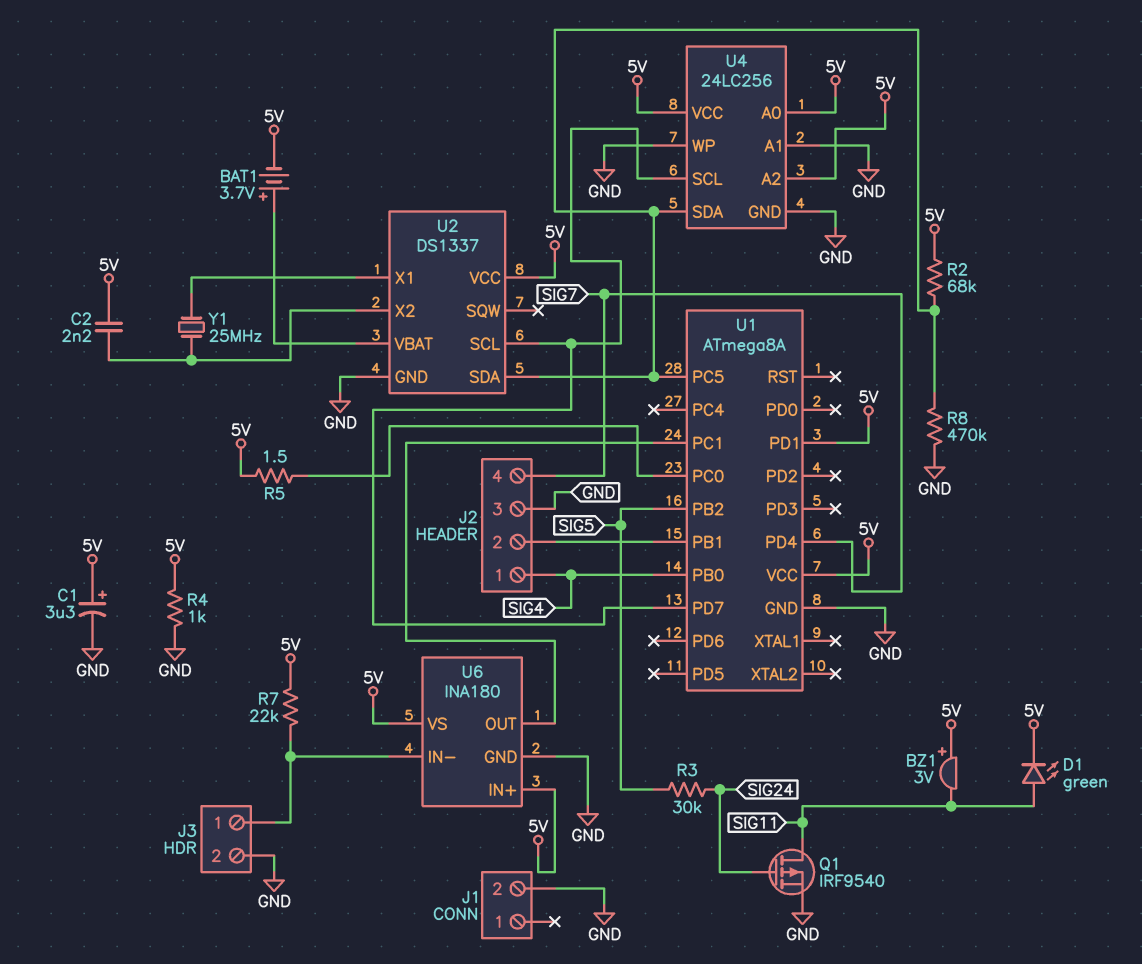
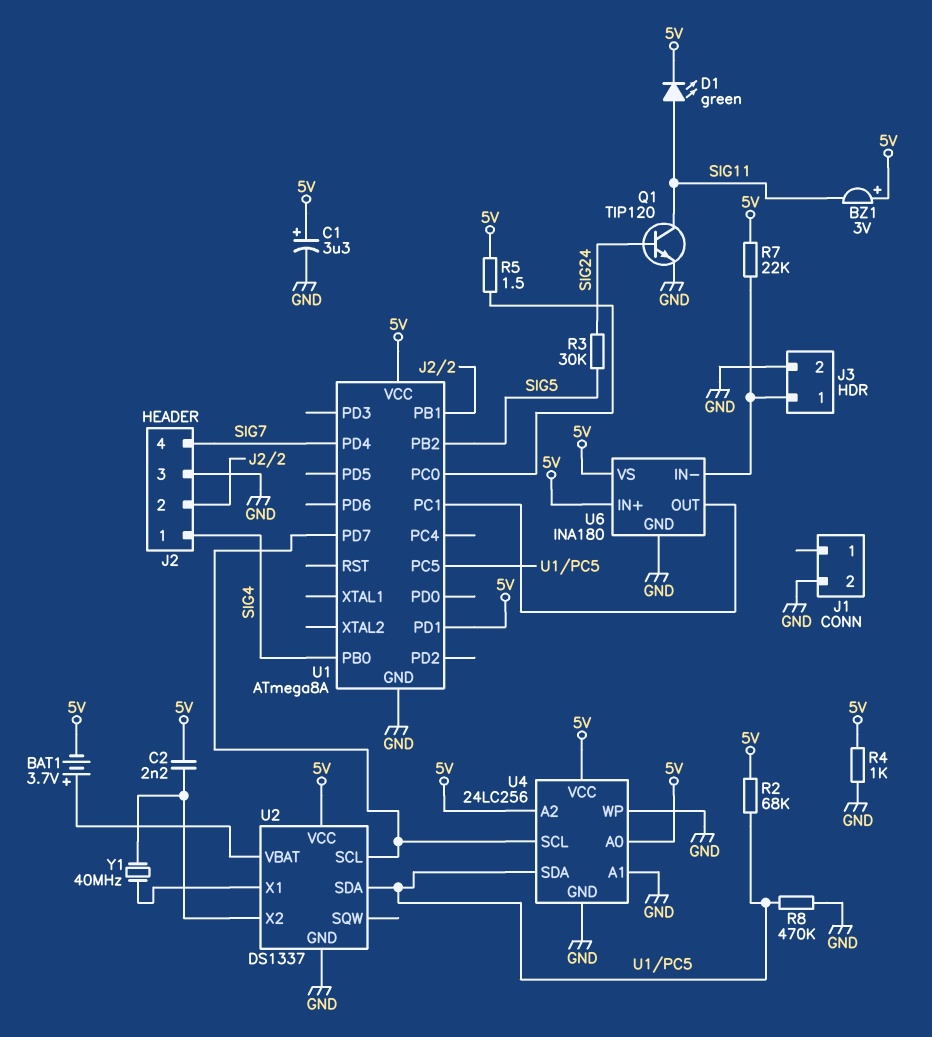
Q1: PMOS IRF9540 (G SIG24, D SIG11, S GND) -> NPN TIP120 (B SIG24, C SIG11, E GND)
Y1: 25MHz (U2/X1, U2/X2) -> 40MHz (U2/X1, U2/X2)

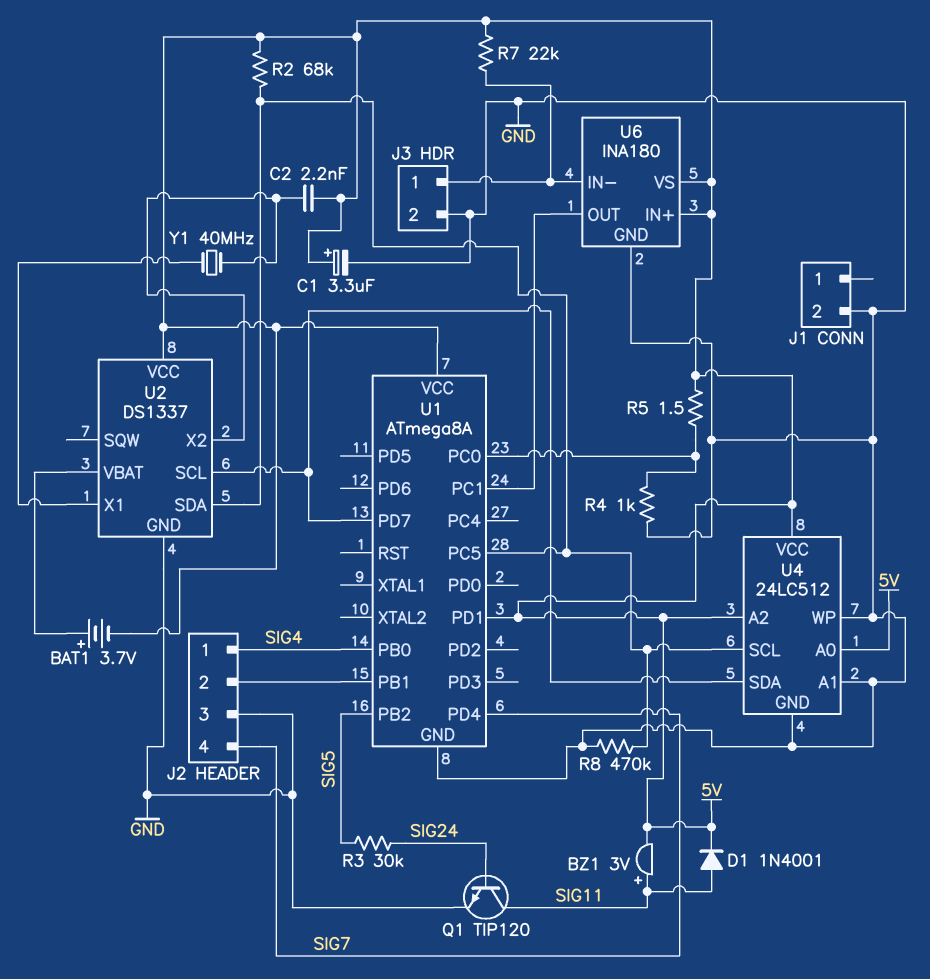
BZ1: buzzer 3V (plus 5V, minus SIG11) -> buzzer 3V (plus SIG11, minus 5V)
D1: LED green (A SIG11, K 5V) -> diode 1N4001 (A SIG11, K 5V)
R4: 1k (5V, GND) -> 1k (GND, U1/PC0)
U4: 24LC256 -> 24LC512
U4 pin SCL: U1/PD7 -> U1/PC5
U4 pin SDA: U1/PC5 -> U1/PD7

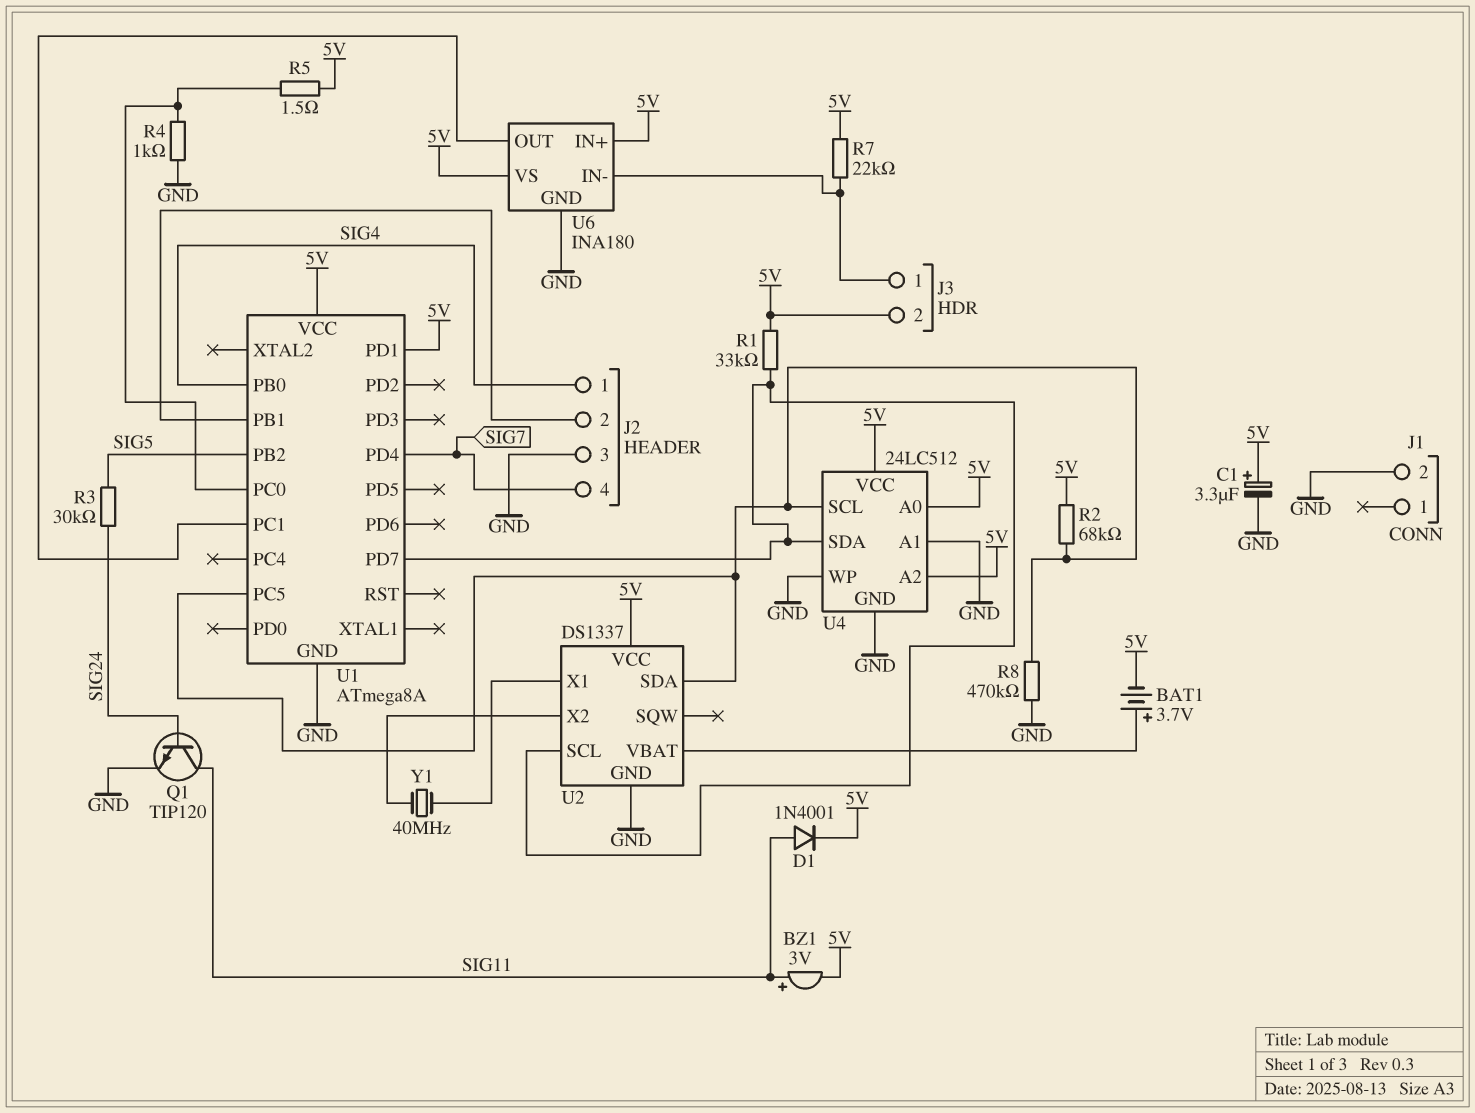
C2: 2.2nF (5V, U2/X2) -> none
J3 pin 2: GND -> 5V
R1: none -> 33k (5V, U1/PD7)

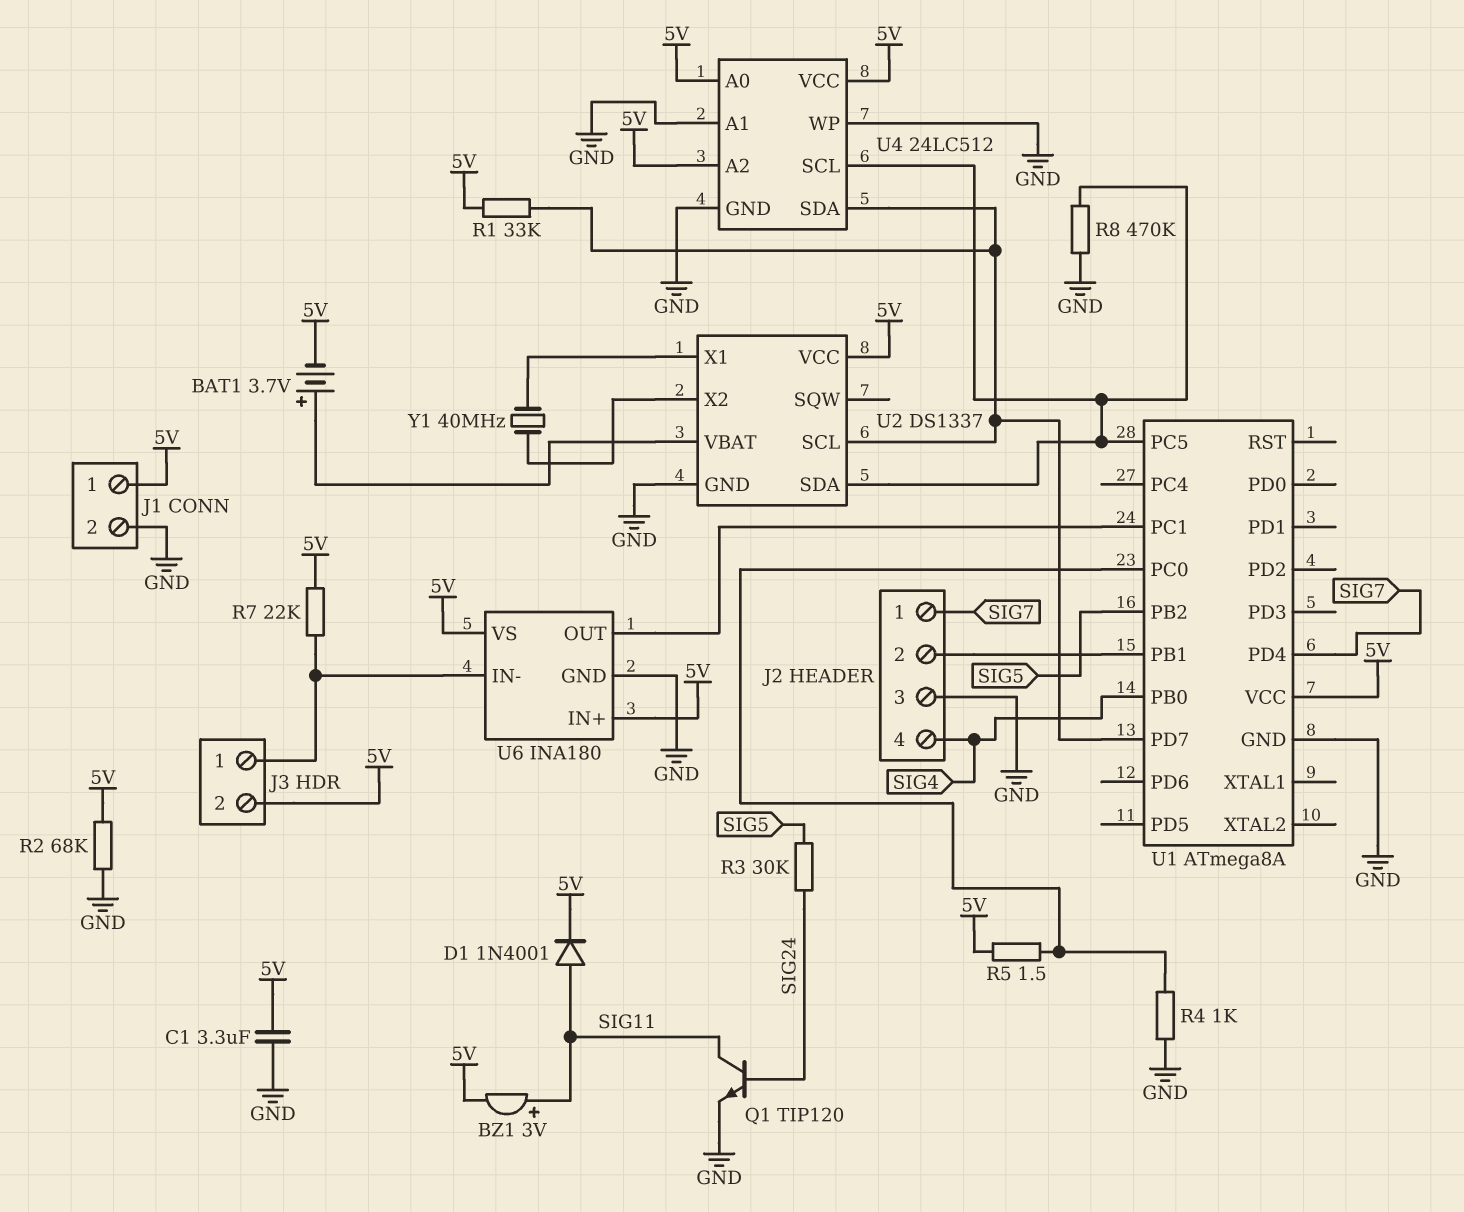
C1: 3.3uF (plus 5V, minus GND) -> 3.3uF (5V, GND)
J1 pin 1: none -> 5V
J2 pin 1: SIG4 -> SIG7
J2 pin 4: SIG7 -> SIG4
R2: 68k (5V, U1/PC5) -> 68k (5V, GND)
U1 pin PD1: 5V -> none

